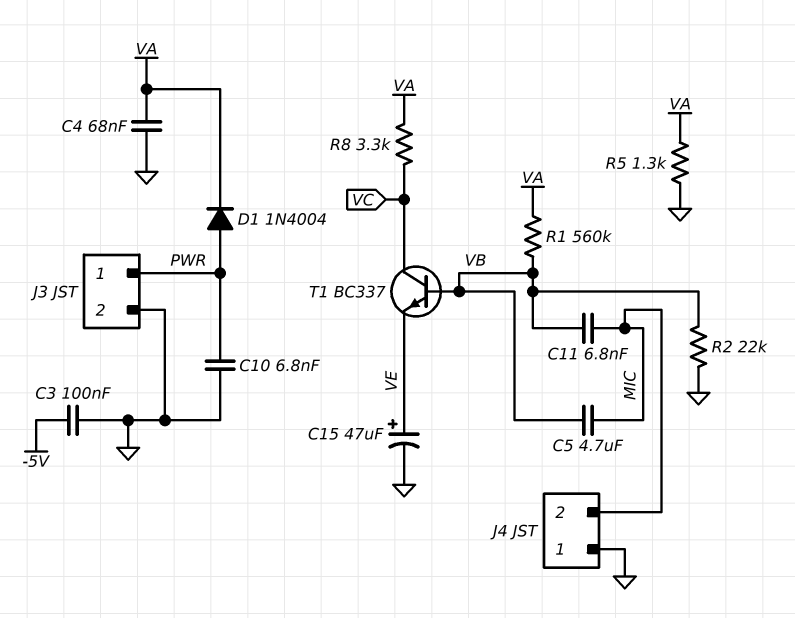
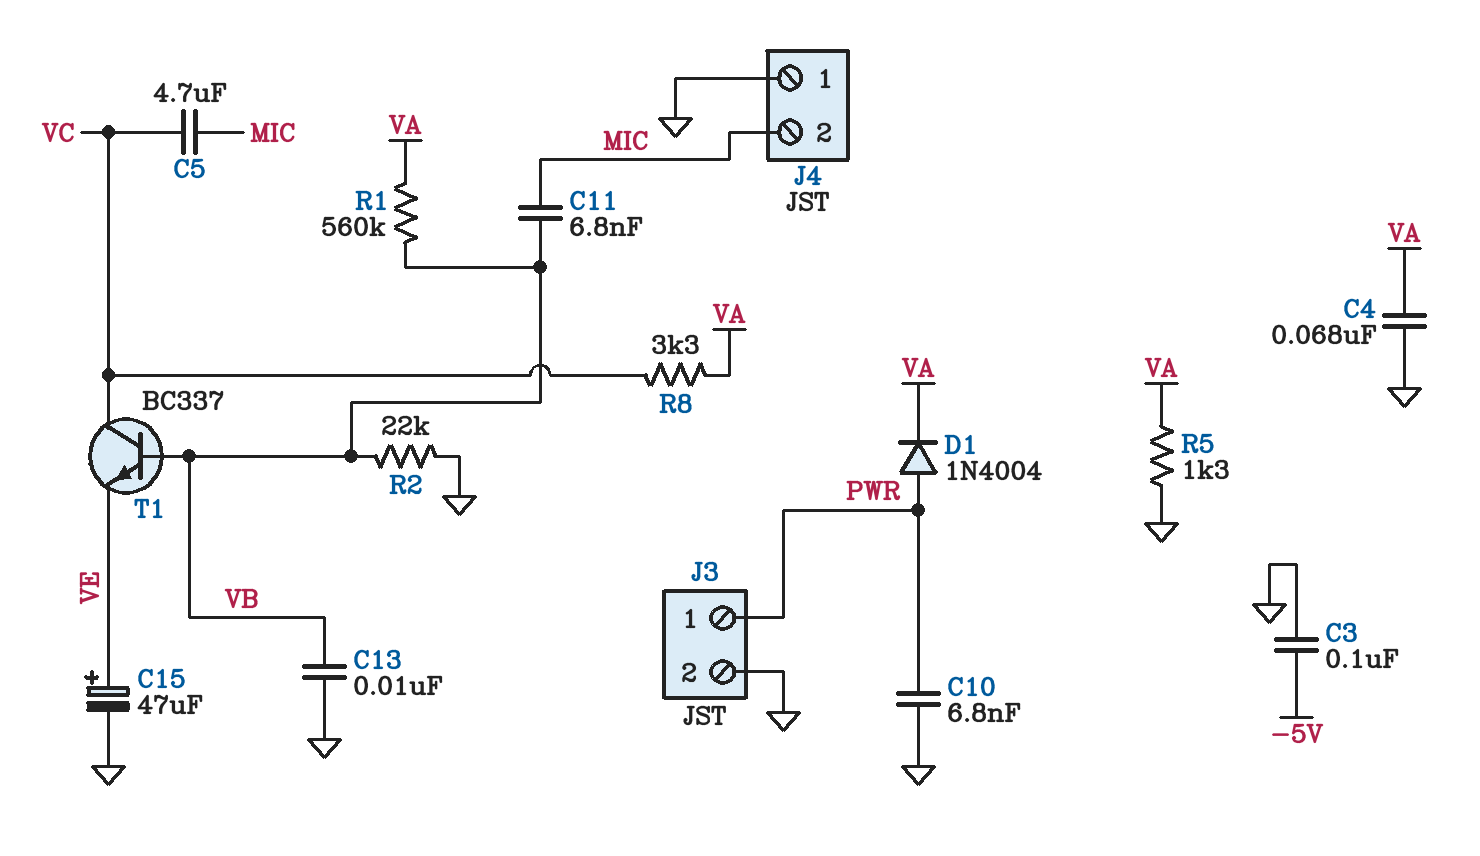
C5: 4.7uF (MIC, VB) -> 4.7uF (MIC, VC)
C13: none -> 10nF (GND, VB)

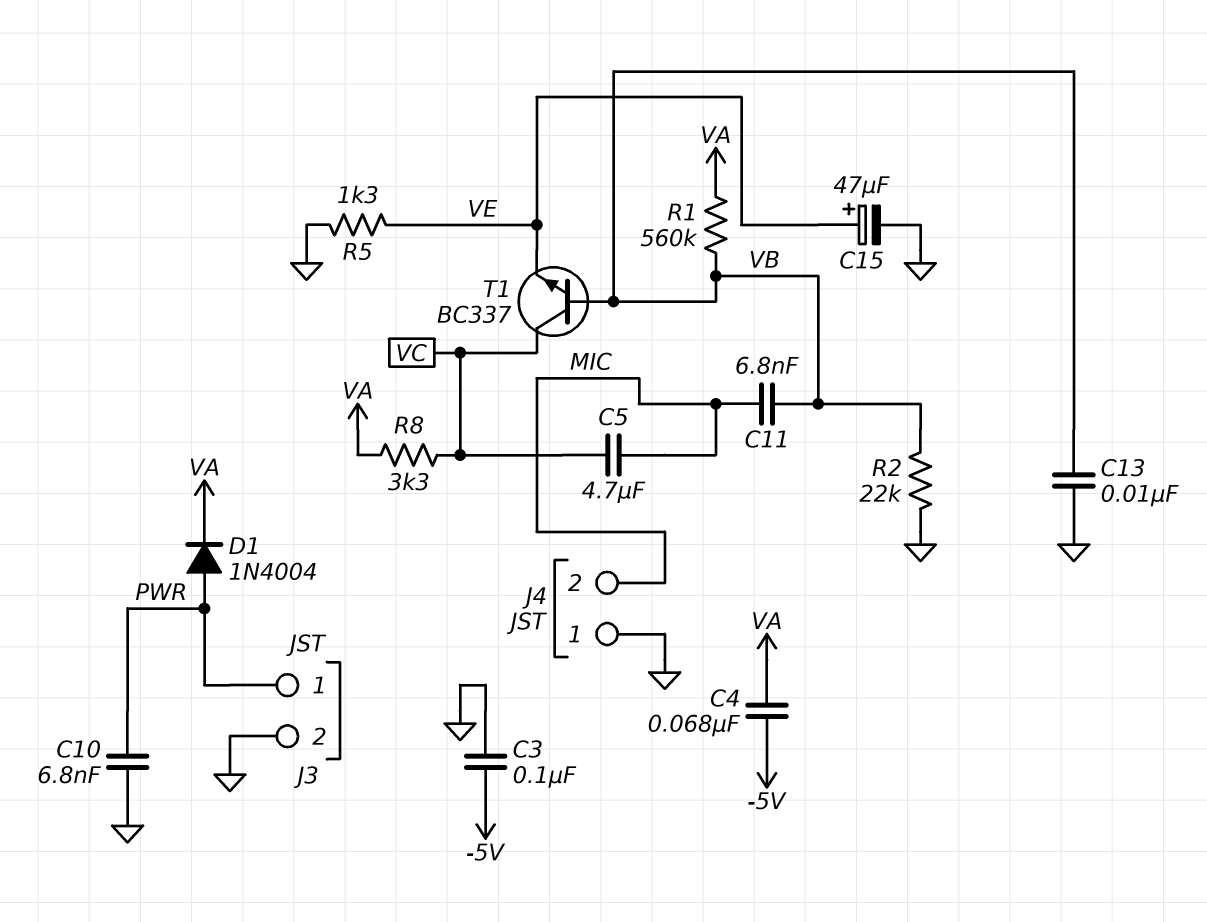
C4: 68nF (GND, VA) -> 68nF (-5V, VA)
R5: 1.3k (GND, VA) -> 1.3k (GND, VE)

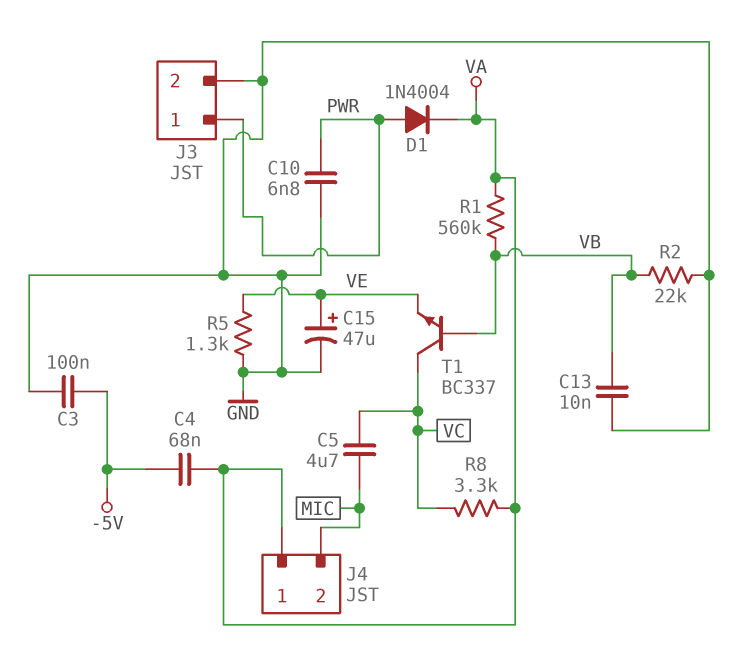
C11: 6.8nF (MIC, VB) -> none
J4 pin 1: GND -> VA

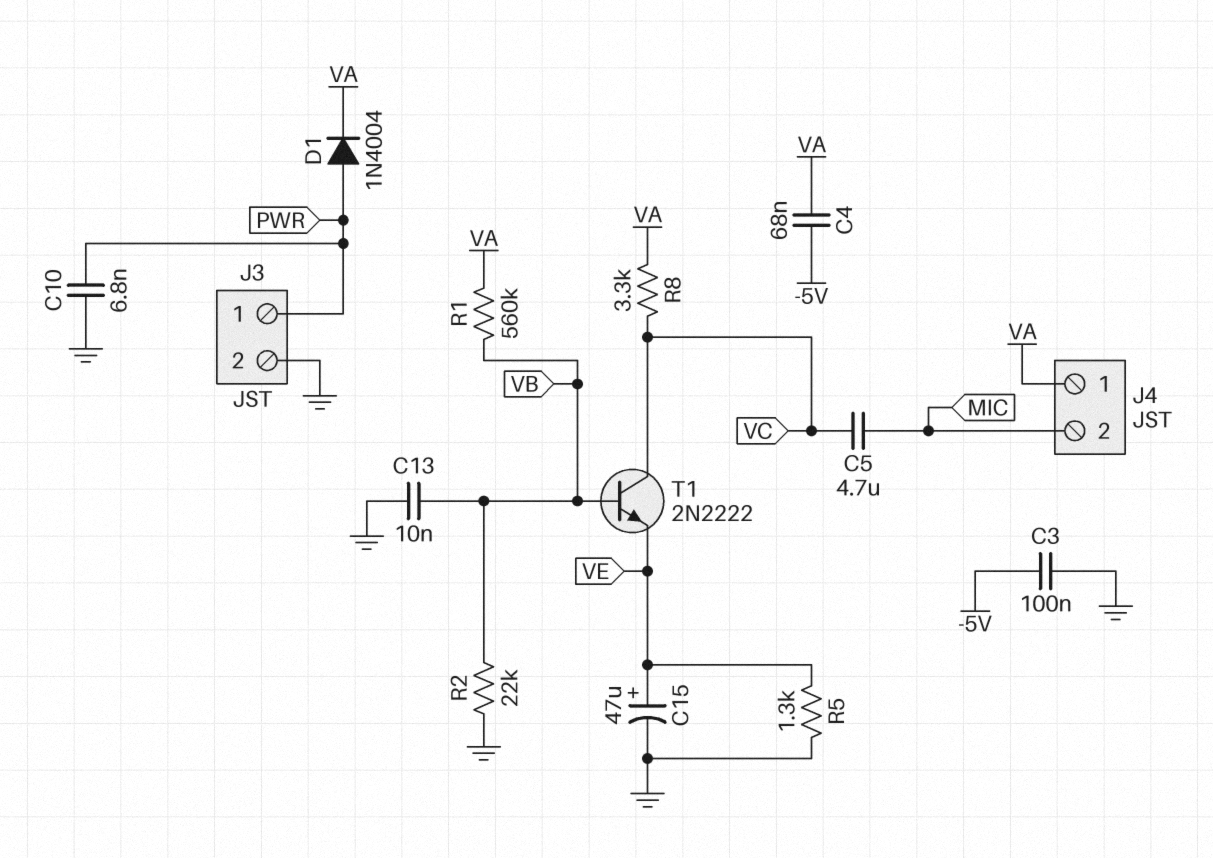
T1: NPN BC337 (B VB, C VC, E VE) -> NPN 2N2222 (B VB, C VC, E VE)

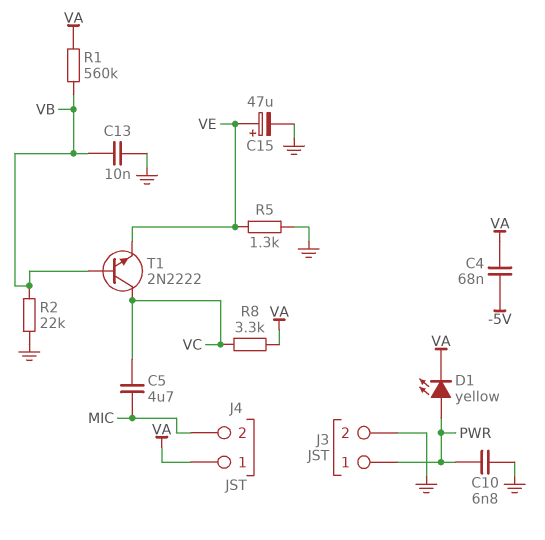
C3: 100nF (-5V, GND) -> none
D1: diode 1N4004 (A PWR, K VA) -> LED yellow (A PWR, K VA)

